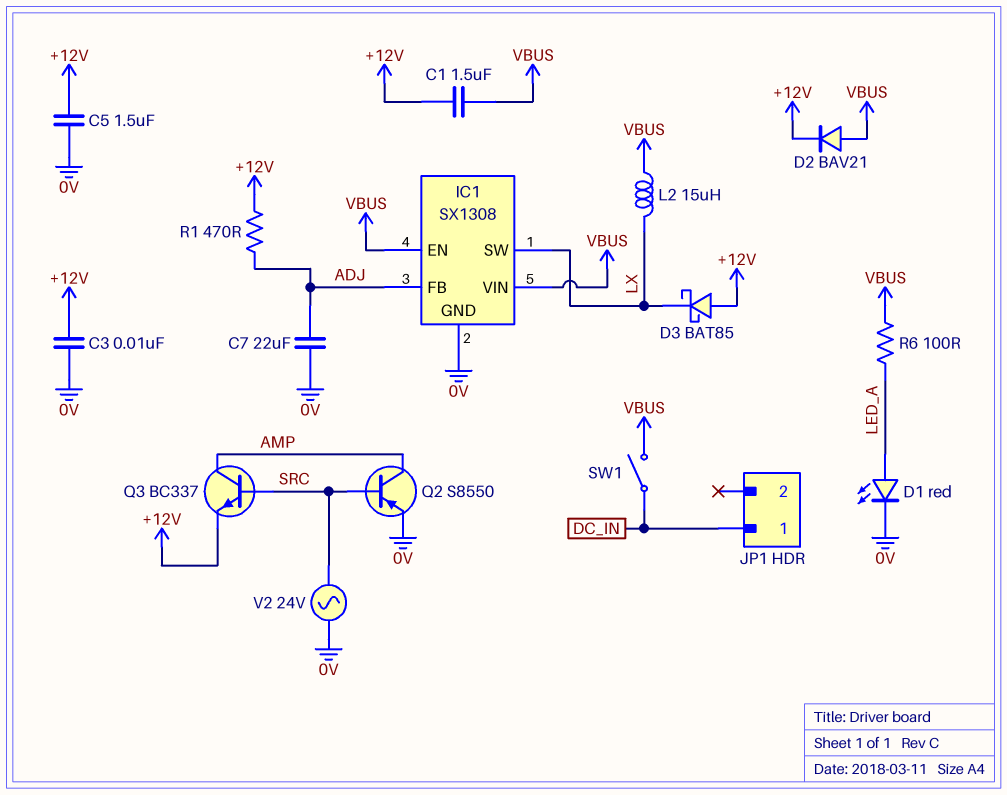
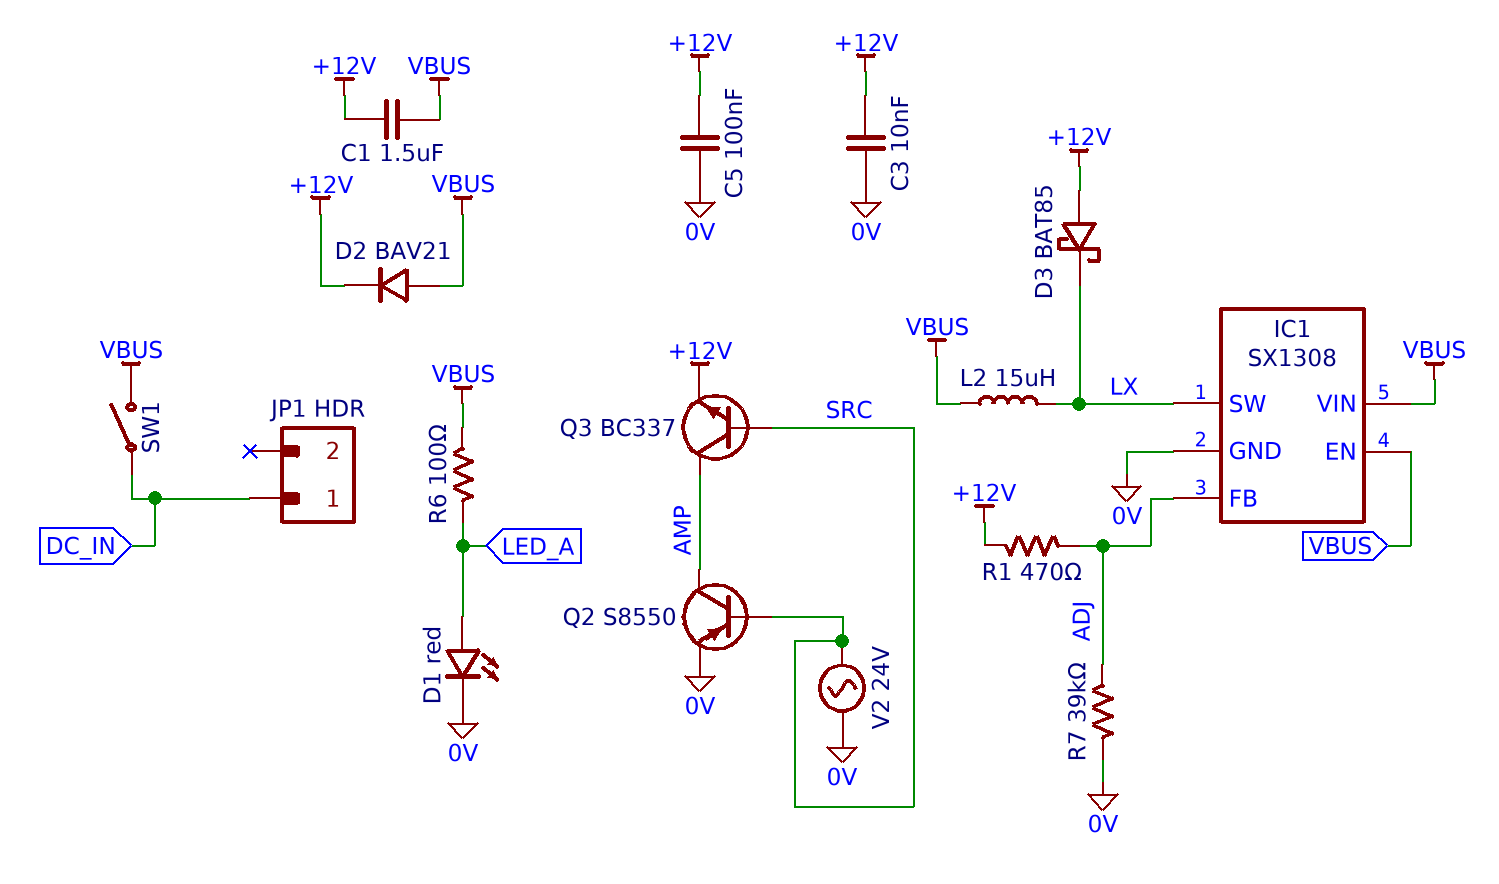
C5: 1.5uF (+12V, 0V) -> 100nF (+12V, 0V)
C7: 22uF (0V, ADJ) -> none
R7: none -> 39k (0V, ADJ)

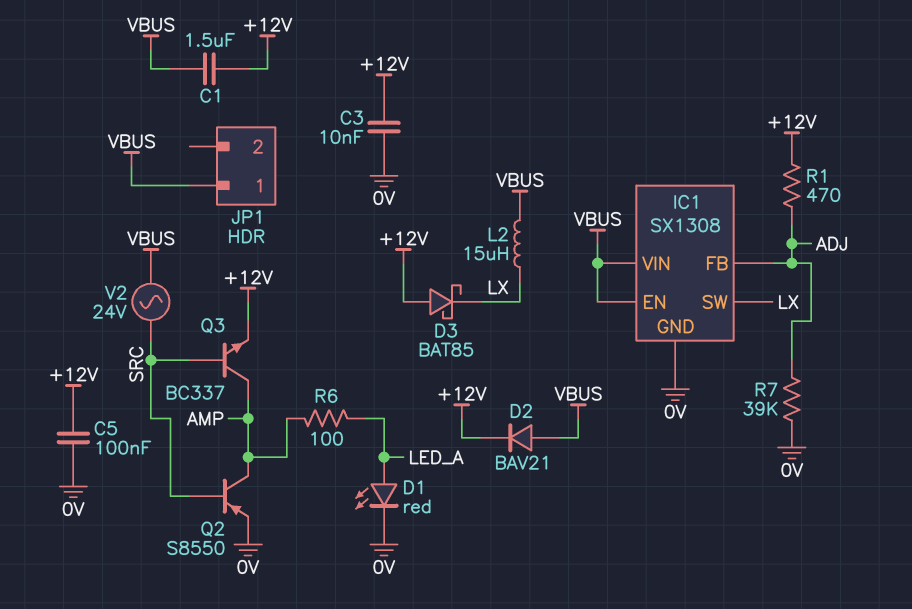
JP1 pin 1: DC_IN -> VBUS
R6: 100 (LED_A, VBUS) -> 100 (AMP, LED_A)
SW1: switch (DC_IN, VBUS) -> none
V2: AC 24V (0V, SRC) -> AC 24V (SRC, VBUS)

